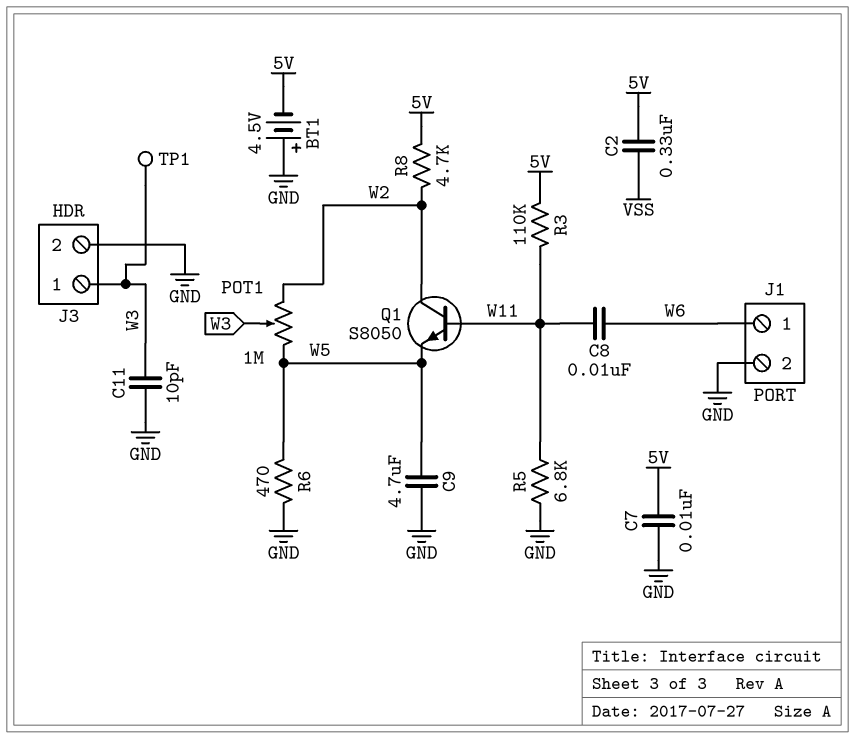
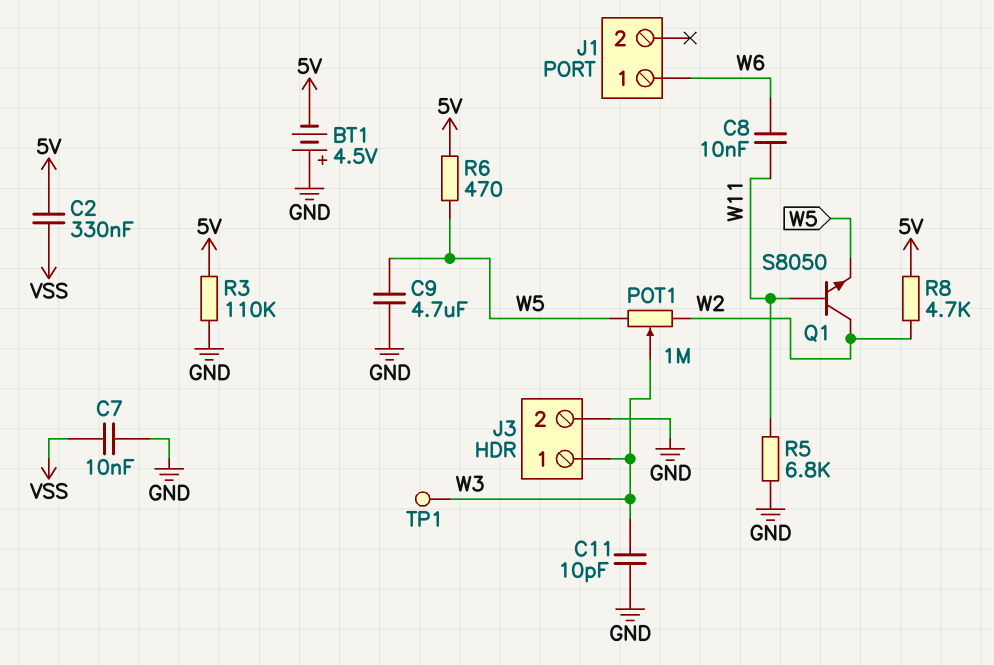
C7: 10nF (5V, GND) -> 10nF (GND, VSS)
J1 pin 2: GND -> none
R3: 110k (5V, W11) -> 110k (5V, GND)
R6: 470 (GND, W5) -> 470 (5V, W5)

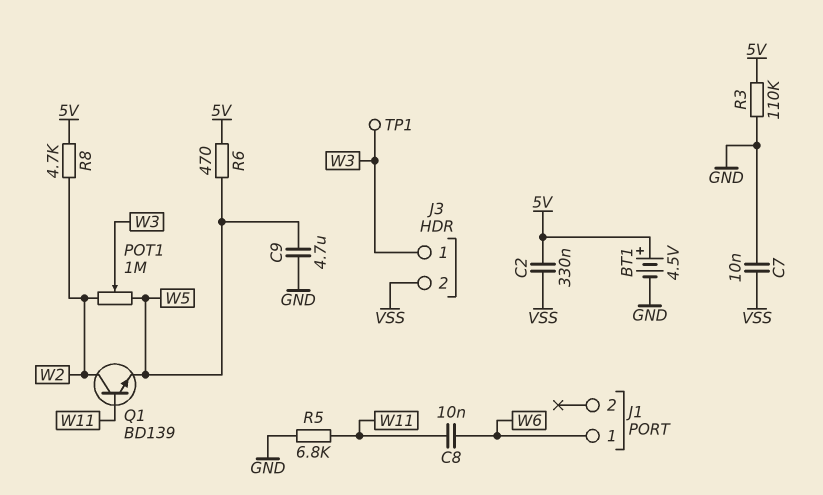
BT1: 4.5V (plus GND, minus 5V) -> 4.5V (plus 5V, minus GND)
C11: 10pF (GND, W3) -> none
J3 pin 2: GND -> VSS
Q1: NPN S8050 (B W11, C W2, E W5) -> NPN BD139 (B W11, C W2, E W5)

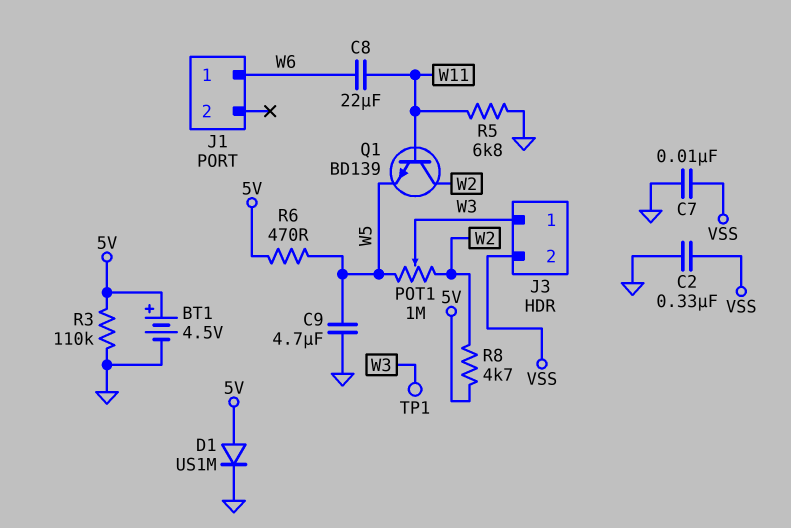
C2: 330nF (5V, VSS) -> 330nF (GND, VSS)
C8: 10nF (W6, W11) -> 22uF (W6, W11)
D1: none -> diode US1M (A 5V, K GND)

